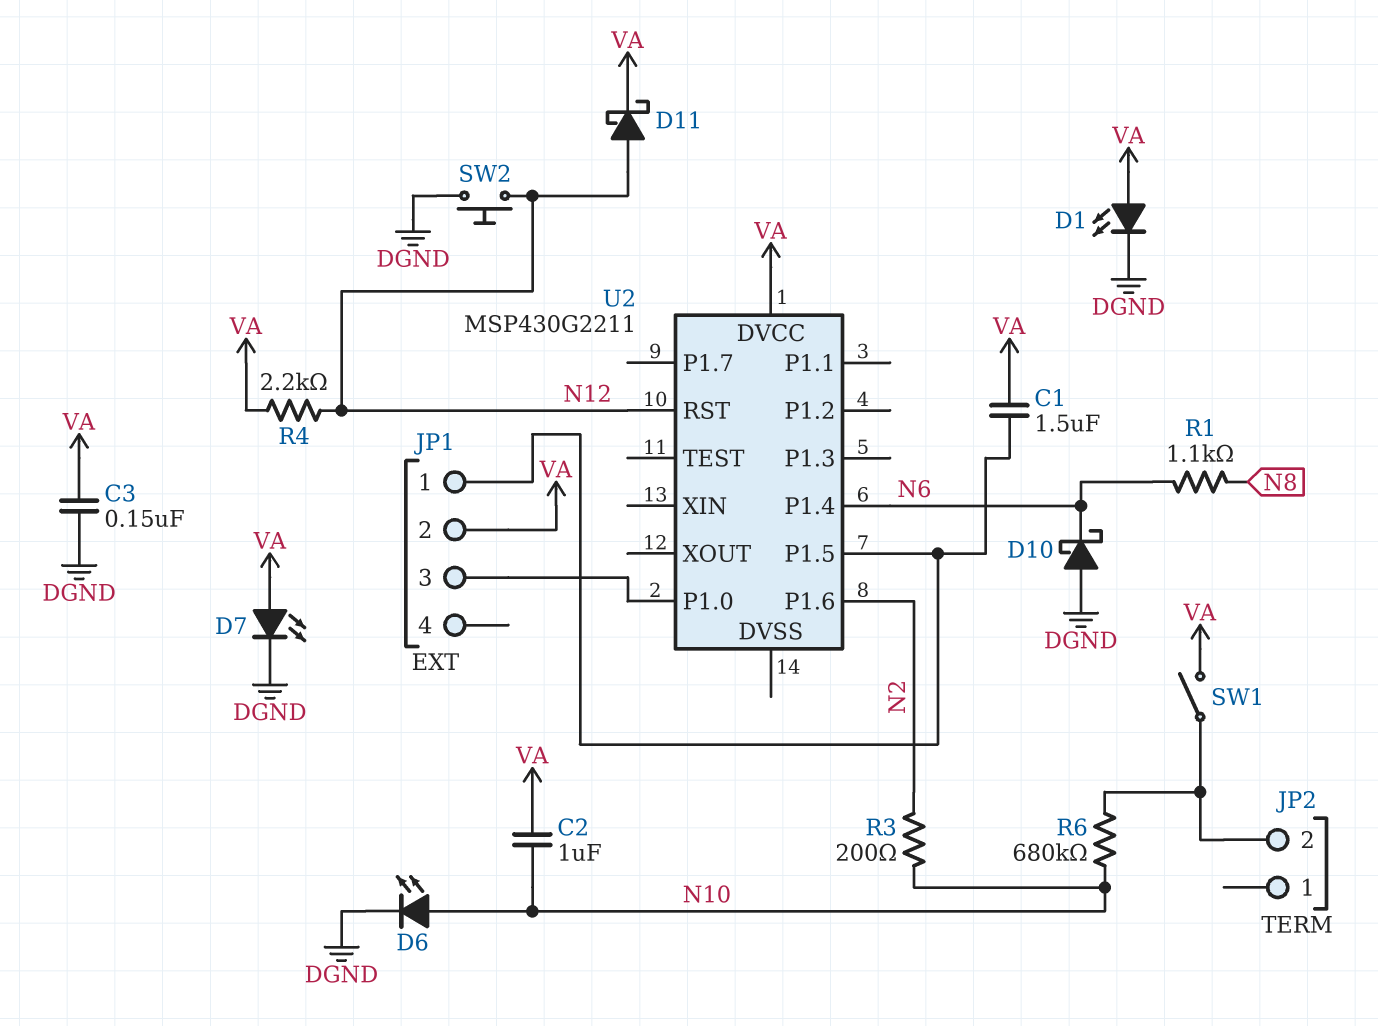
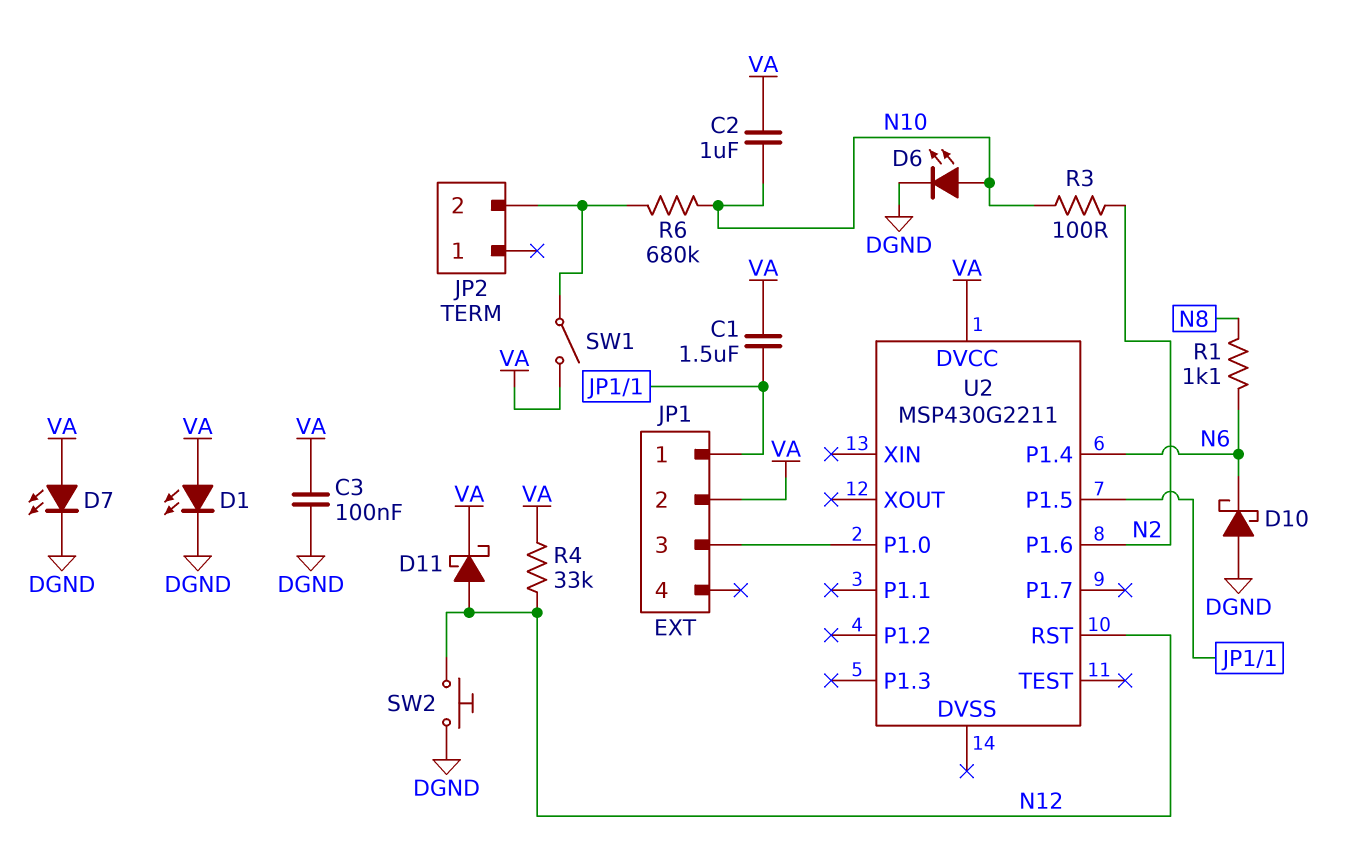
C3: 150nF (DGND, VA) -> 100nF (DGND, VA)
R3: 200 (N2, N10) -> 100 (N2, N10)
R4: 2.2k (N12, VA) -> 33k (N12, VA)

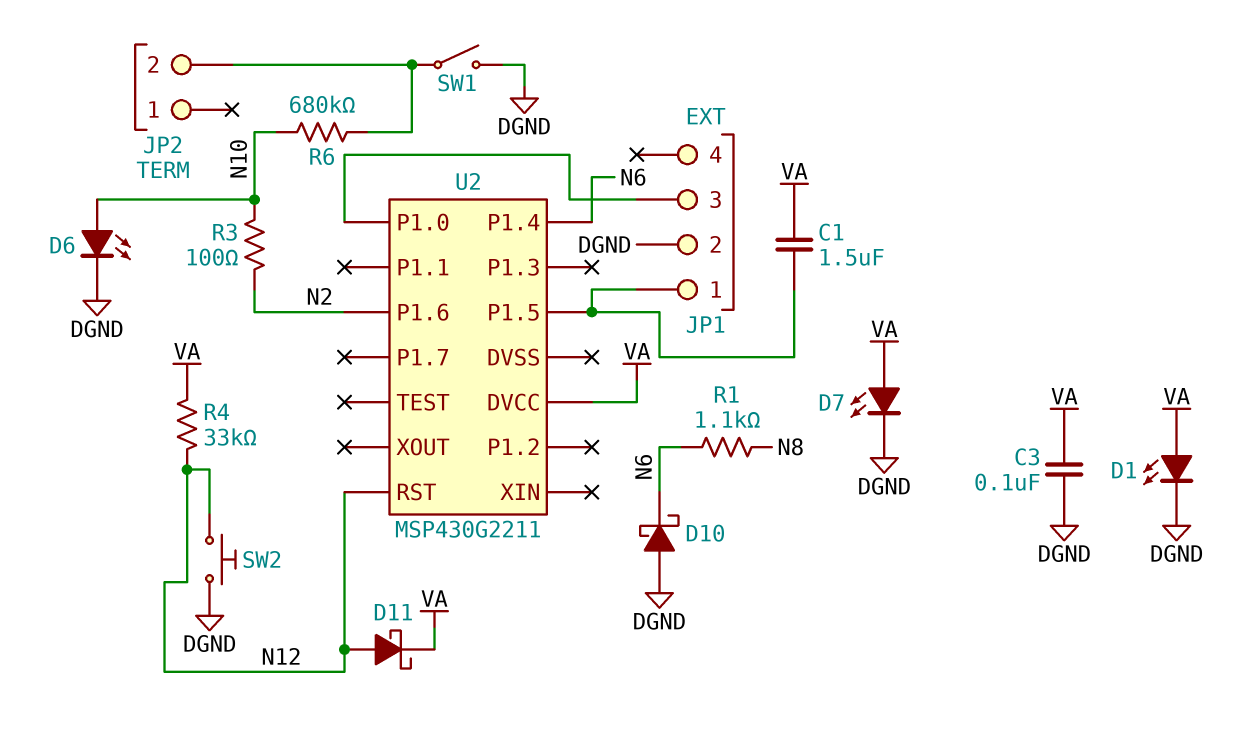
C2: 1uF (N10, VA) -> none
JP1 pin 2: VA -> DGND
SW1: switch (JP2/2, VA) -> switch (DGND, JP2/2)

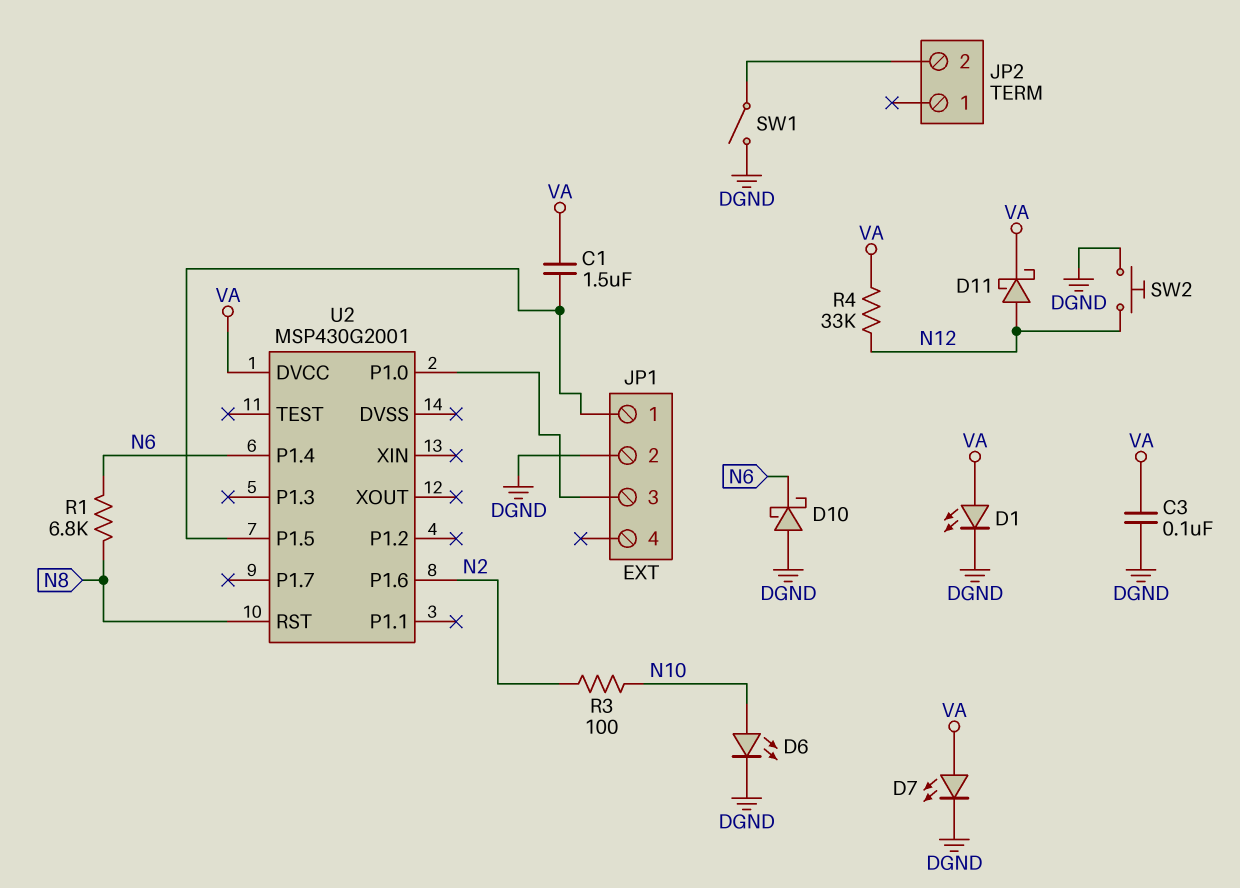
R1: 1.1k (N6, N8) -> 6.8k (N6, N8)
R6: 680k (JP2/2, N10) -> none
U2: MSP430G2211 -> MSP430G2001
U2 pin RST: N12 -> N8

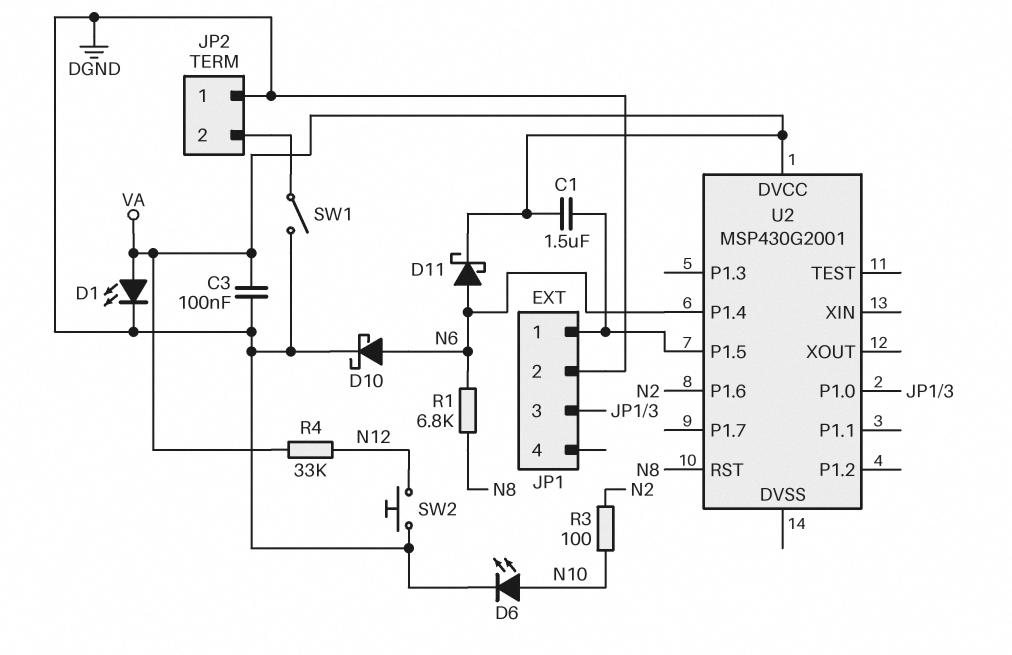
D7: LED (A VA, K DGND) -> none
D10: schottky (A DGND, K N6) -> schottky (A N6, K DGND)
D11: schottky (A N12, K VA) -> schottky (A N6, K VA)
JP2 pin 1: none -> DGND

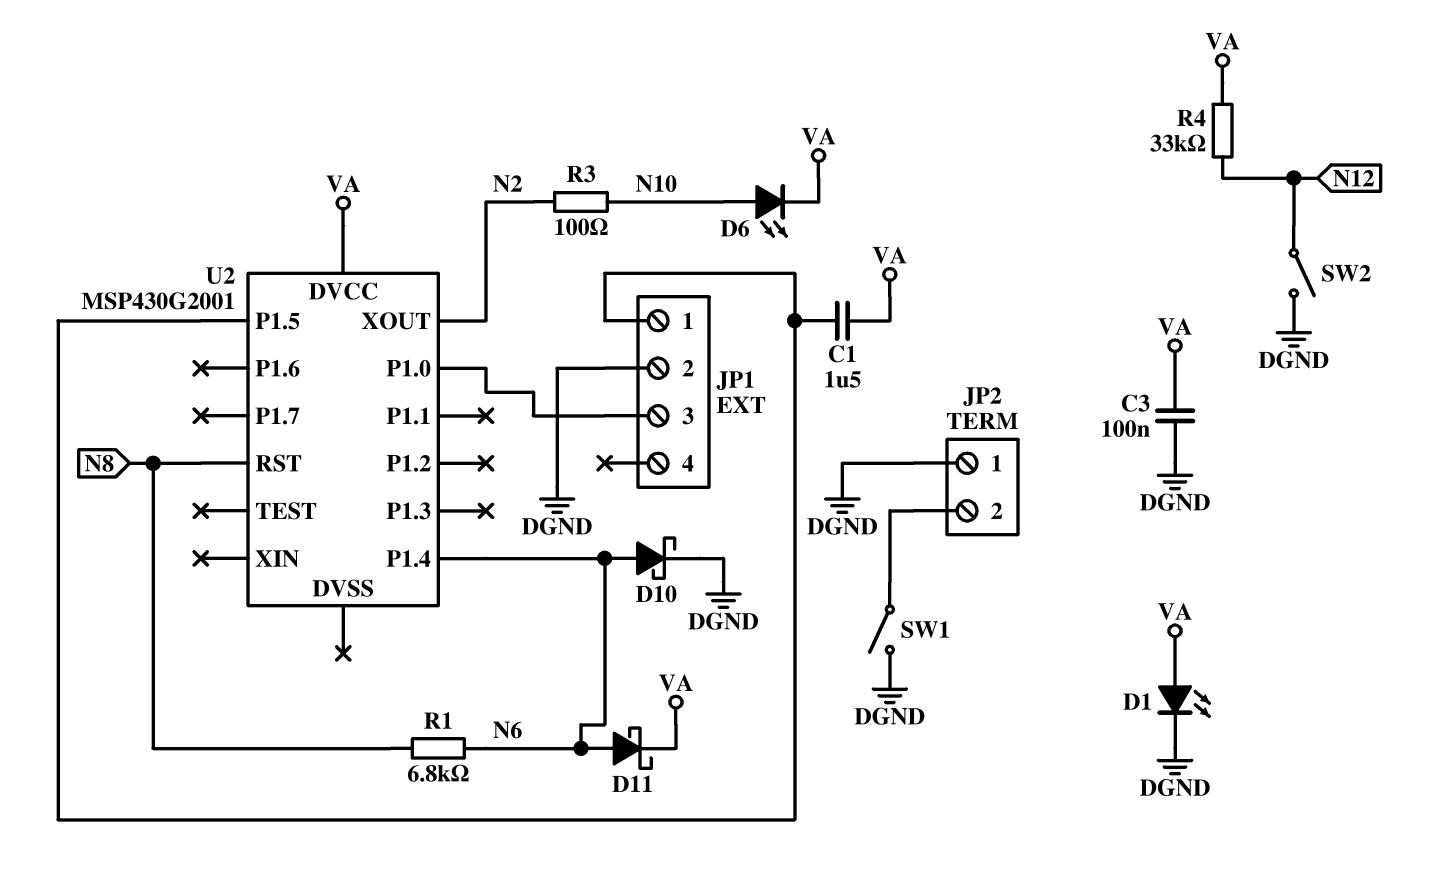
D6: LED (A N10, K DGND) -> LED (A N10, K VA)
SW2: button (DGND, N12) -> switch (DGND, N12)
U2 pin P1.6: N2 -> none
U2 pin XOUT: none -> N2

